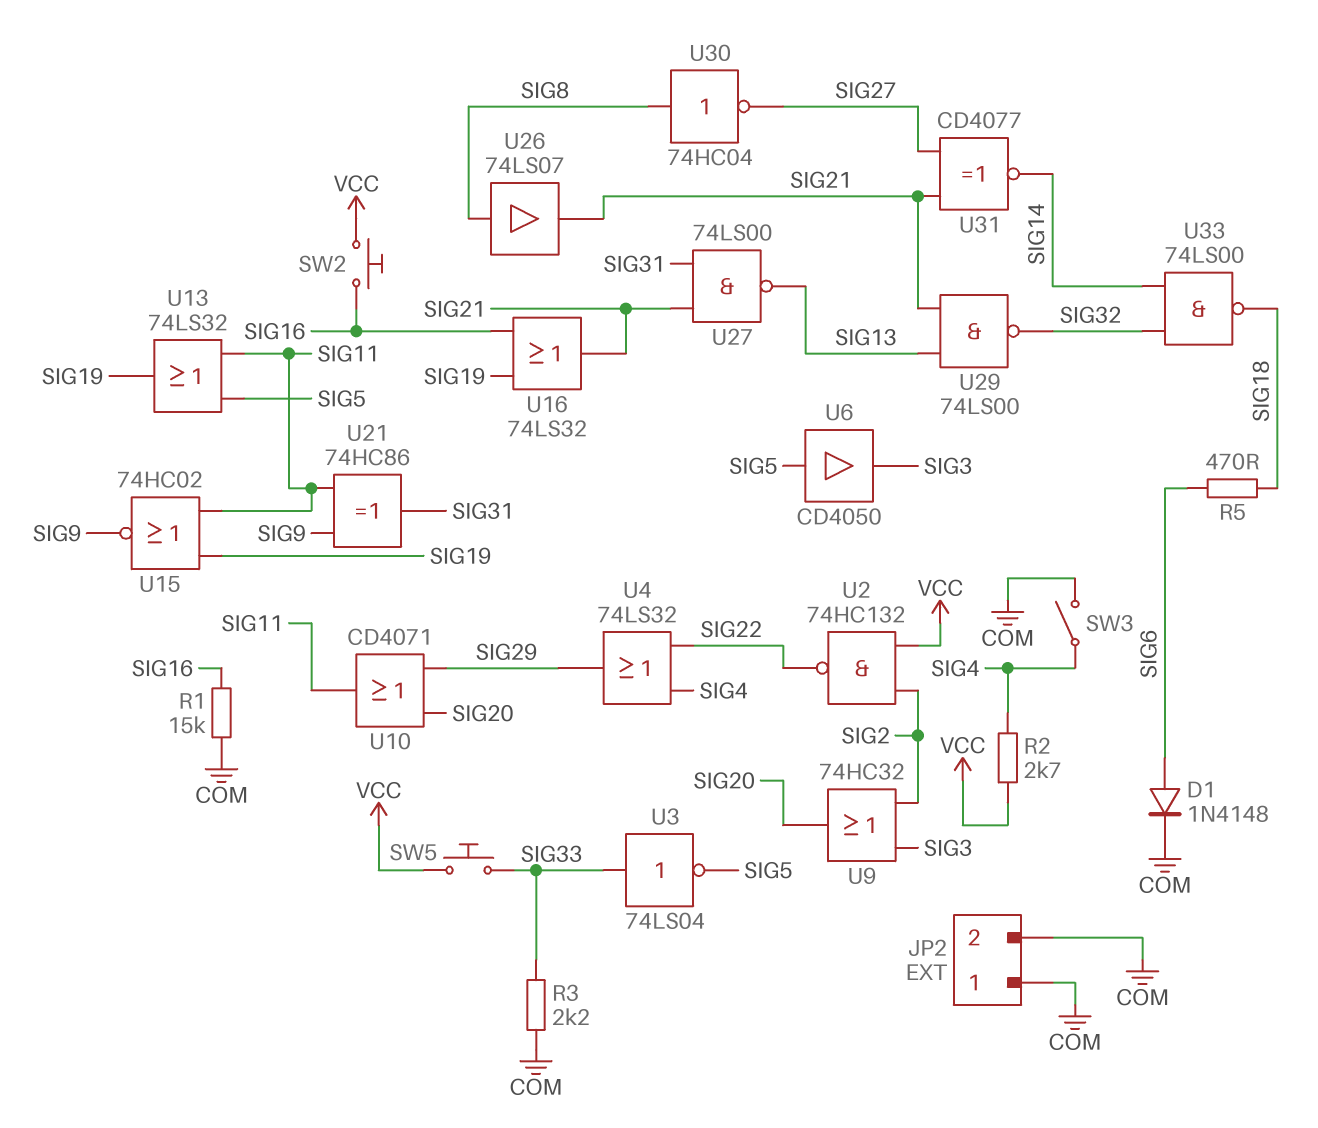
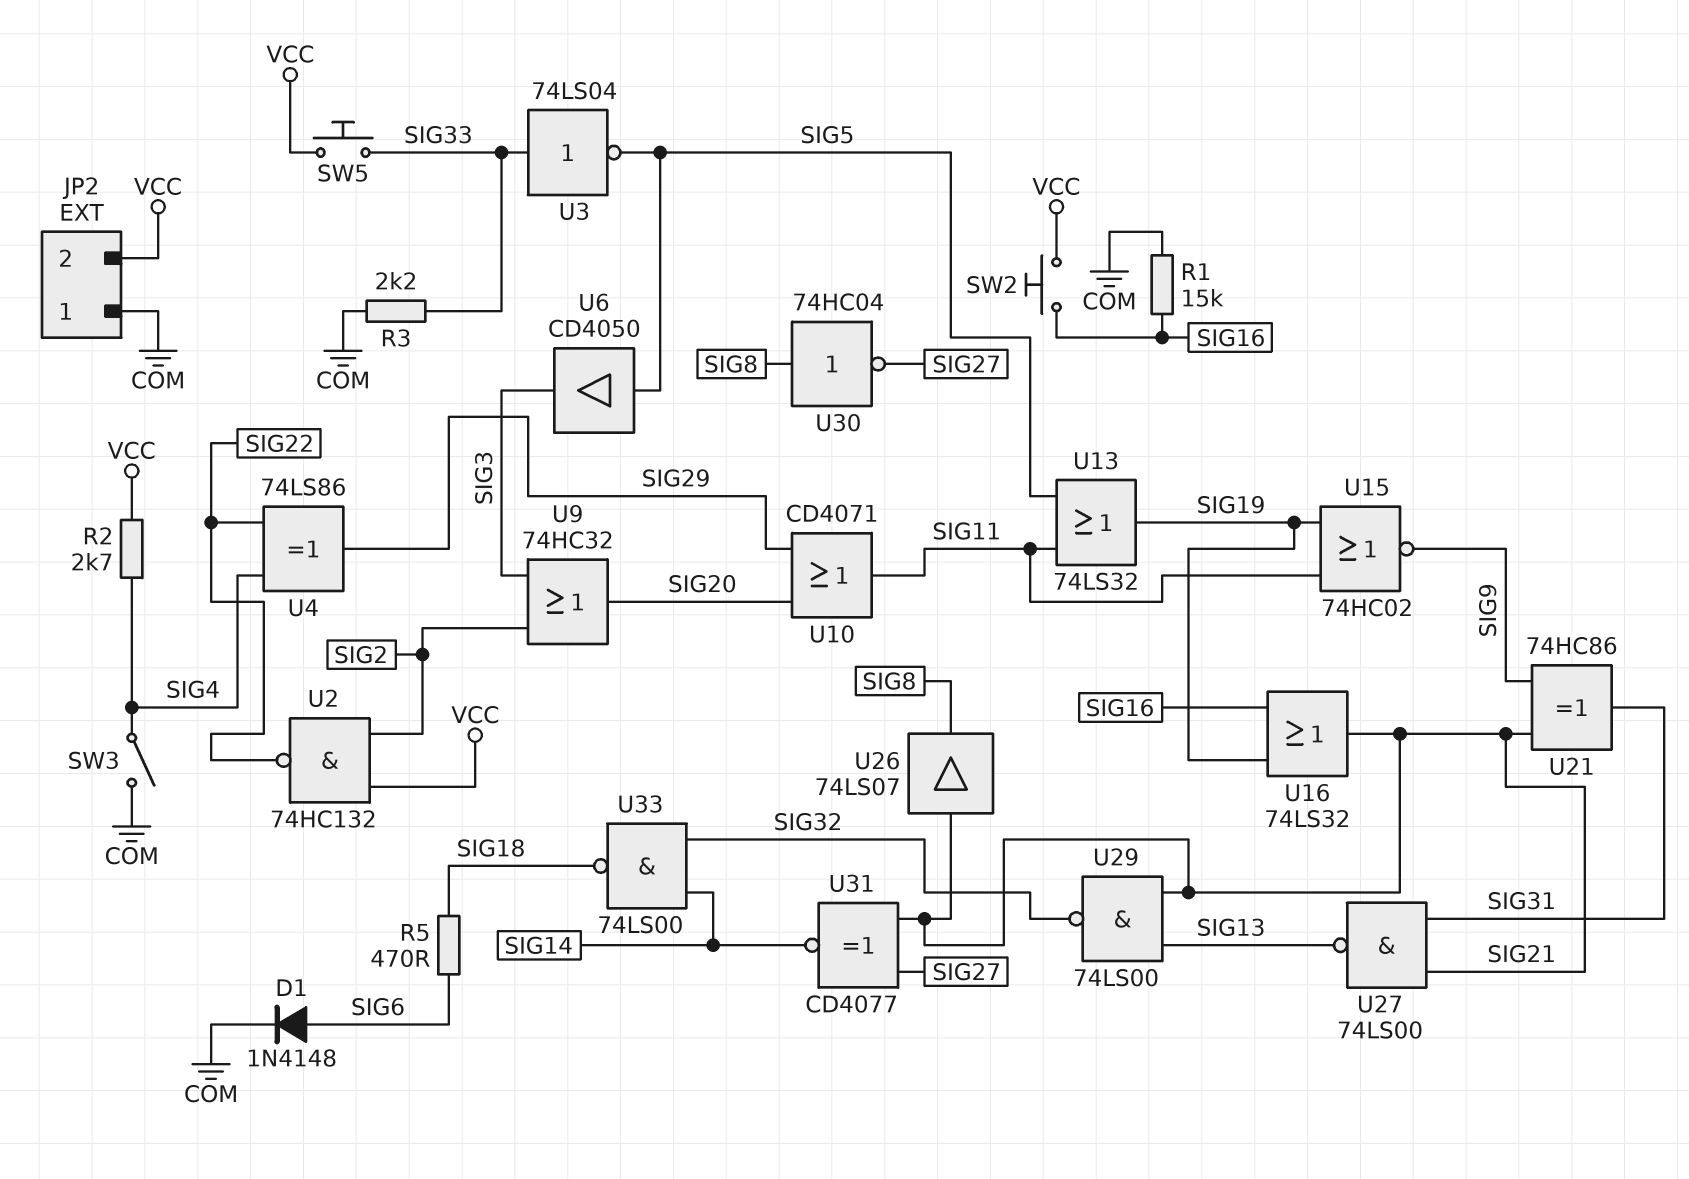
JP2 pin 2: COM -> VCC
U4: OR 74LS32 (in SIG4, in SIG22, out SIG29) -> XOR 74LS86 (in SIG4, in SIG22, out SIG29)
U21: XOR 74HC86 (in SIG9, in SIG11, out SIG31) -> XOR 74HC86 (in SIG9, in SIG21, out SIG31)
U26: buffer 74LS07 (in SIG8, out SIG21) -> buffer 74LS07 (in SIG21, out SIG8)

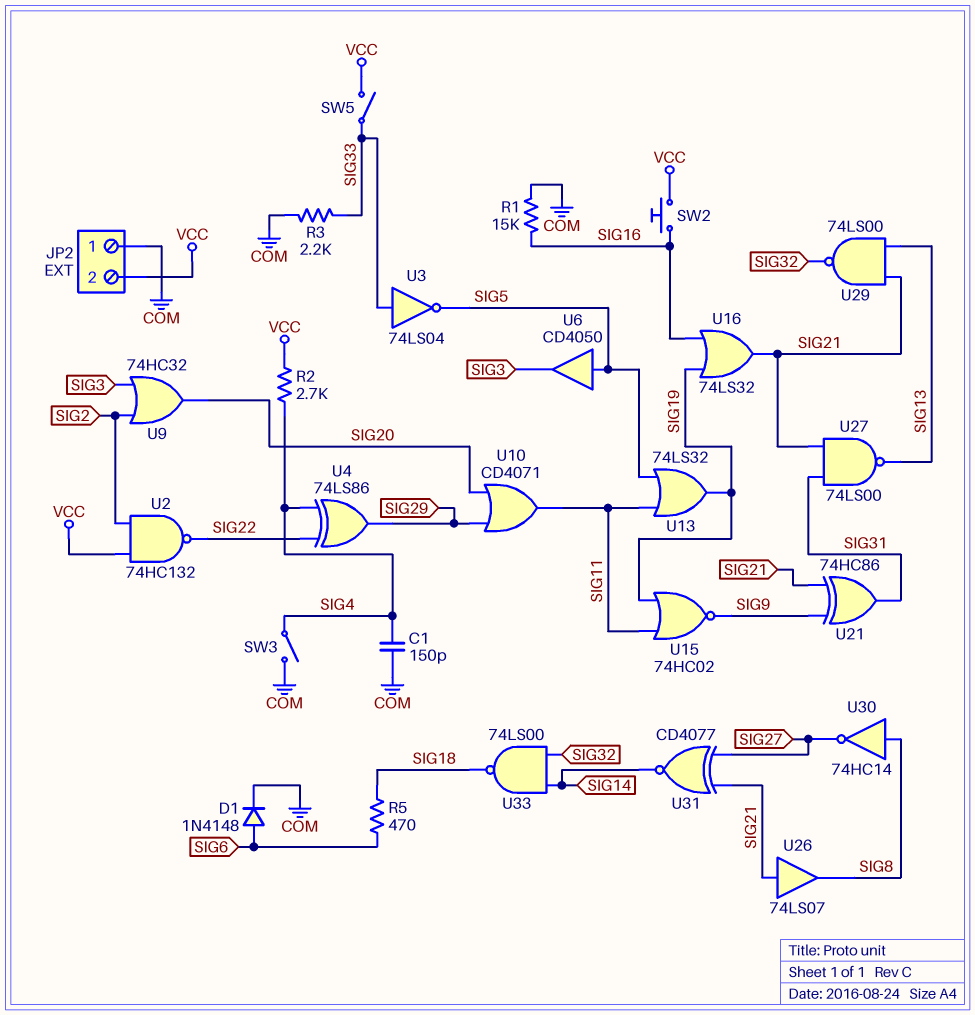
C1: none -> 150pF (COM, SIG4)
SW5: button (SIG33, VCC) -> switch (SIG33, VCC)
U30: NOT 74HC04 (in SIG8, out SIG27) -> NOT 74HC14 (in SIG8, out SIG27)

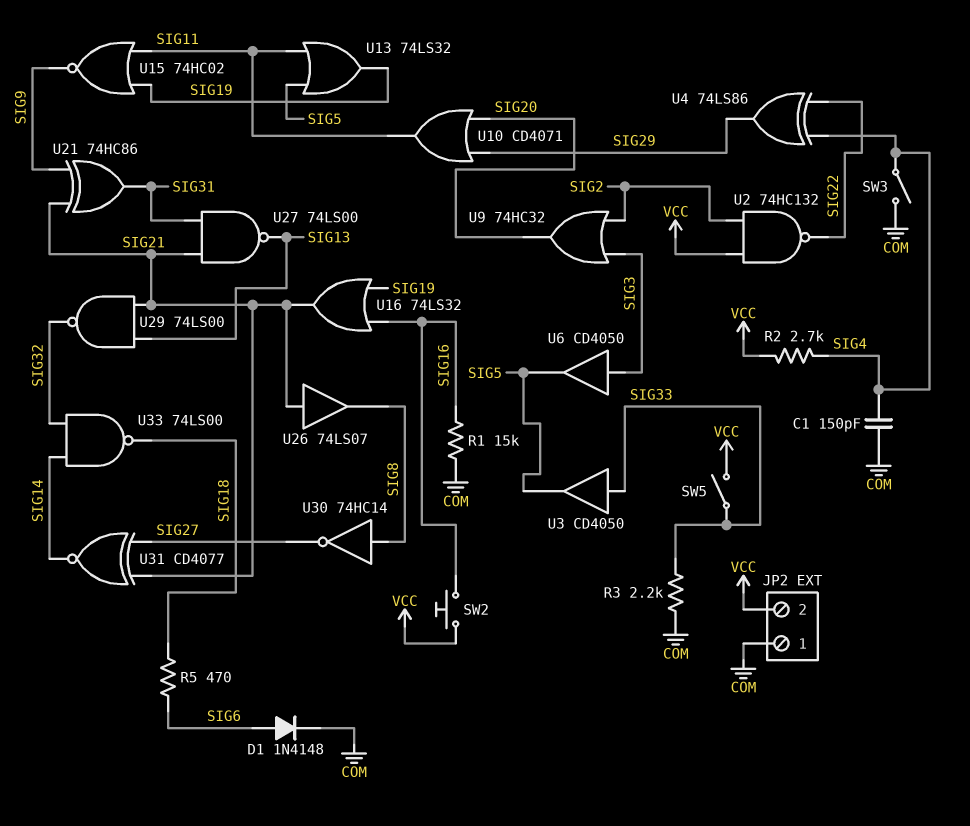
U3: NOT 74LS04 (in SIG33, out SIG5) -> buffer CD4050 (in SIG33, out SIG5)
U6: buffer CD4050 (in SIG5, out SIG3) -> buffer CD4050 (in SIG3, out SIG5)

